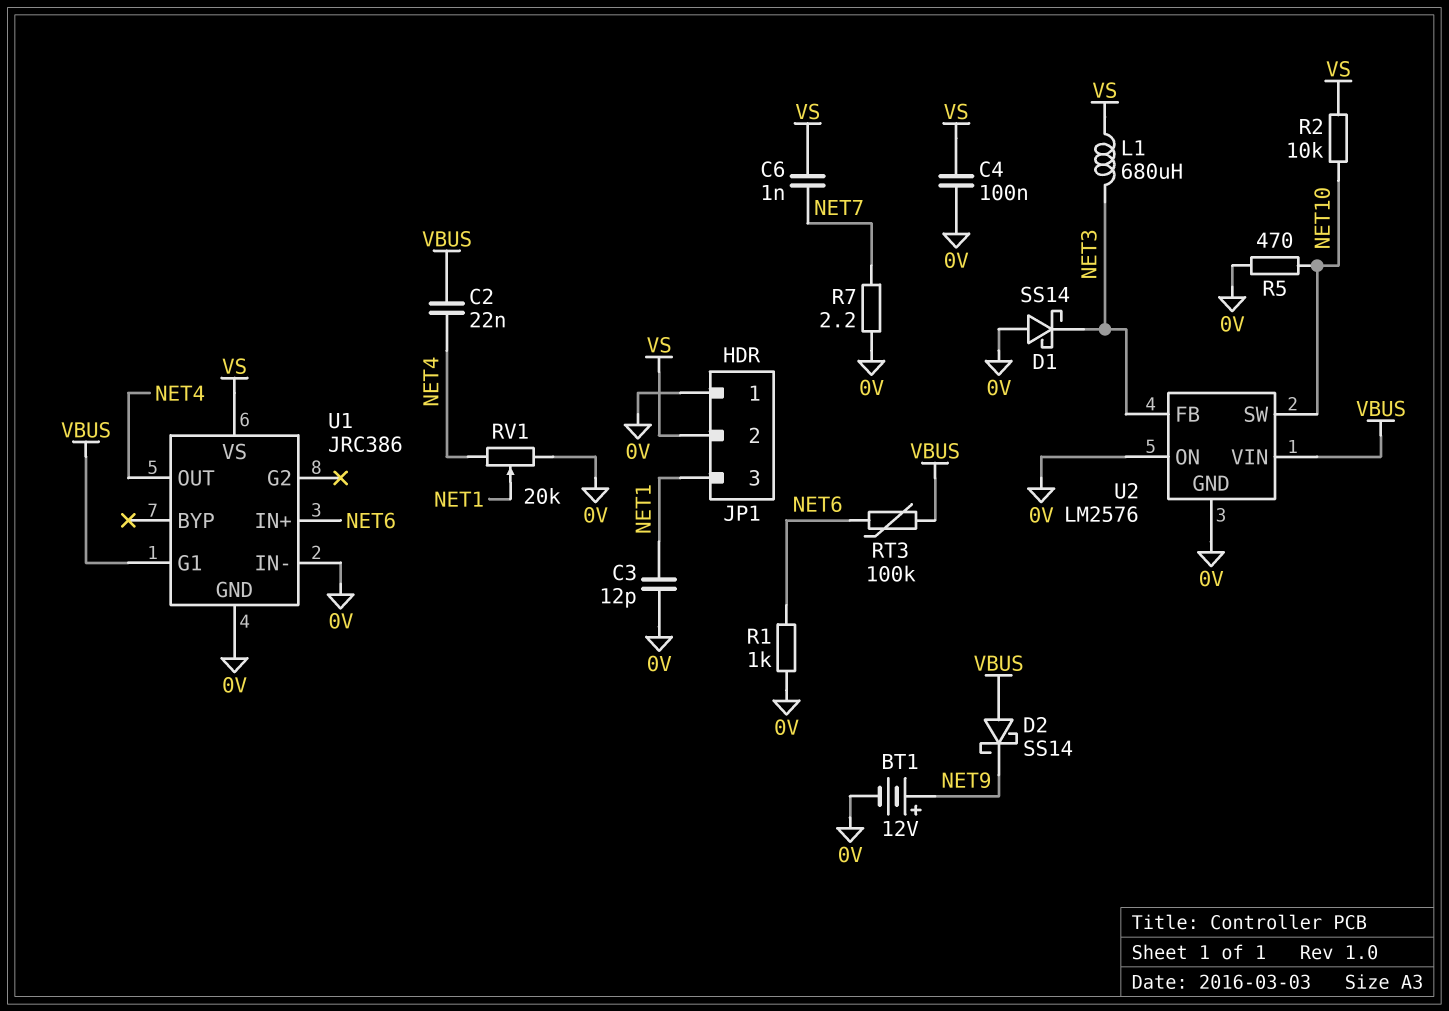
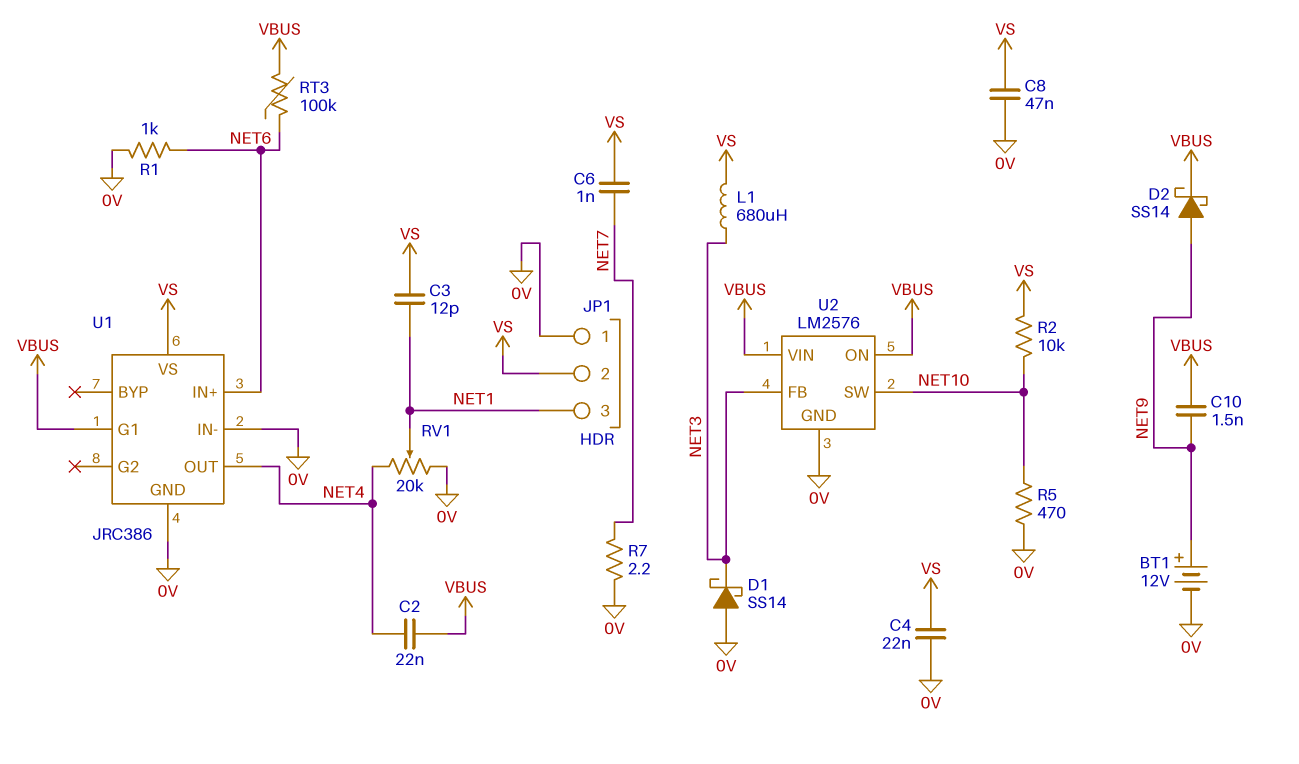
C3: 12pF (0V, NET1) -> 12pF (NET1, VS)
C4: 100nF (0V, VS) -> 22nF (0V, VS)
C8: none -> 47nF (0V, VS)
C10: none -> 1.5nF (NET9, VBUS)
D2: schottky SS14 (A VBUS, K NET9) -> schottky SS14 (A NET9, K VBUS)
U2 pin ON: 0V -> VBUS

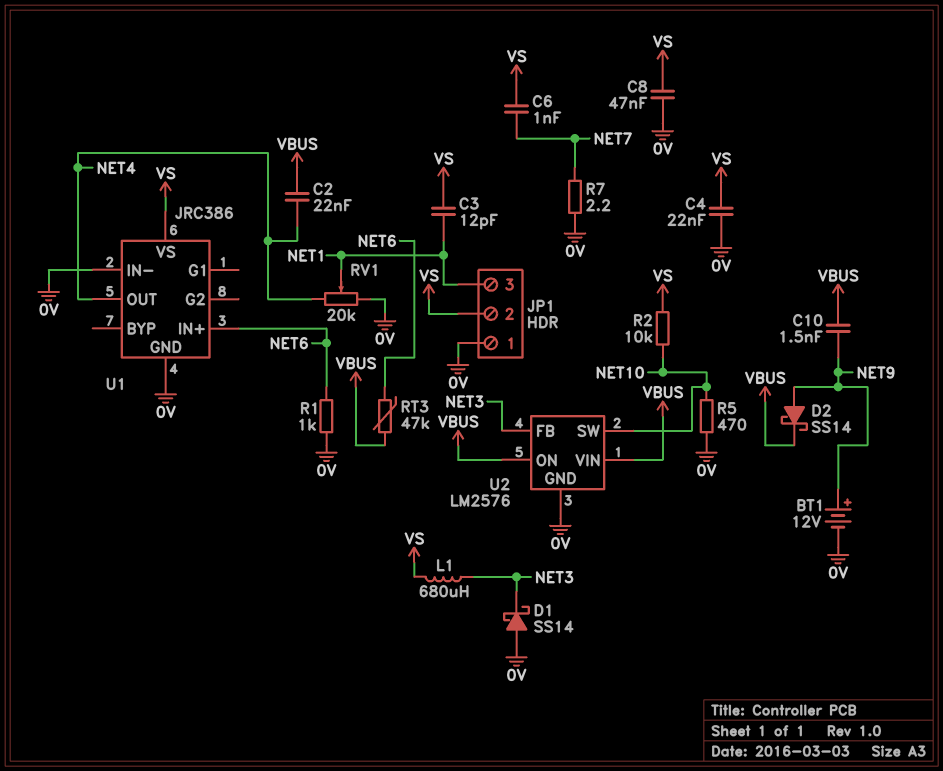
RT3: 100k (NET6, VBUS) -> 47k (NET6, VBUS)
U1 pin G1: VBUS -> none

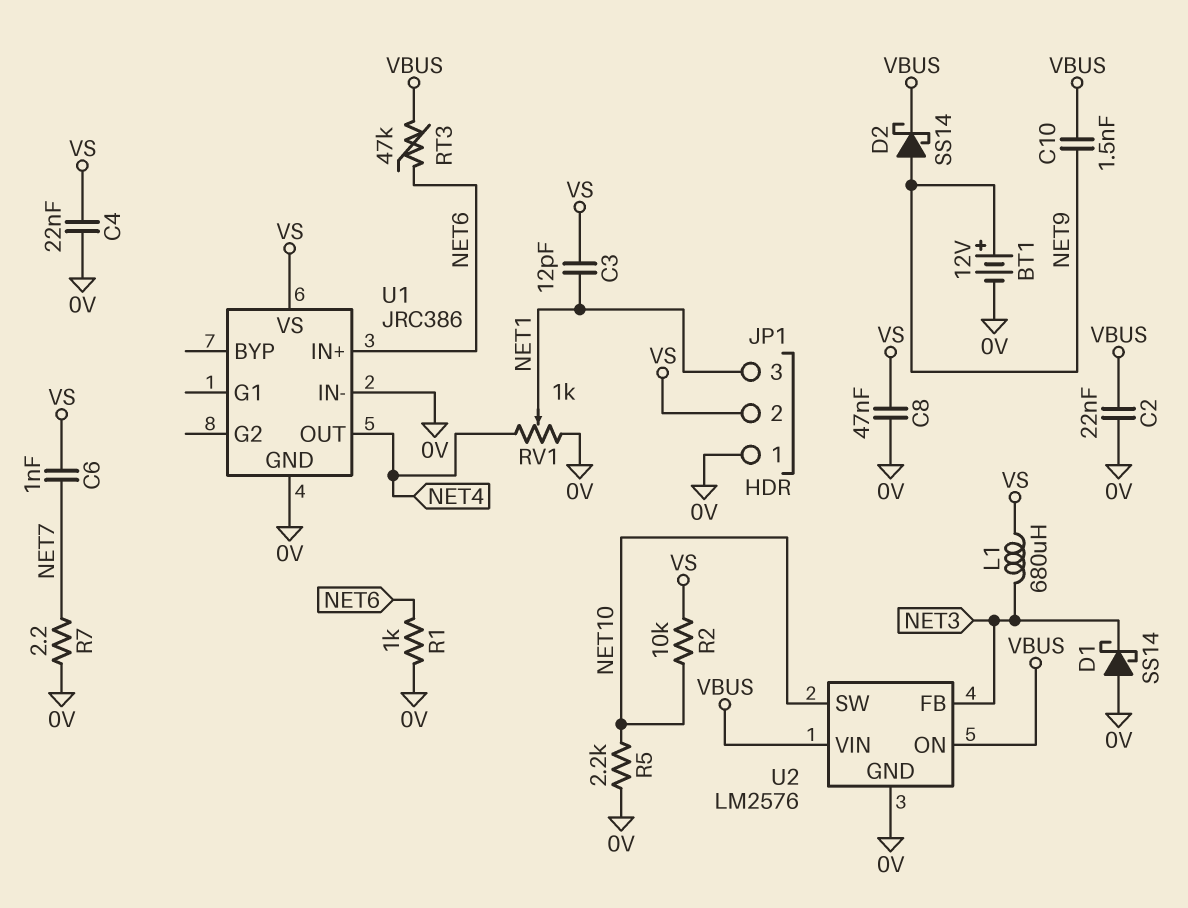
C2: 22nF (NET4, VBUS) -> 22nF (0V, VBUS)
R5: 470 (0V, NET10) -> 2.2k (0V, NET10)
RV1: 20k (0V, NET4, wiper NET1) -> 1k (0V, NET4, wiper NET1)

